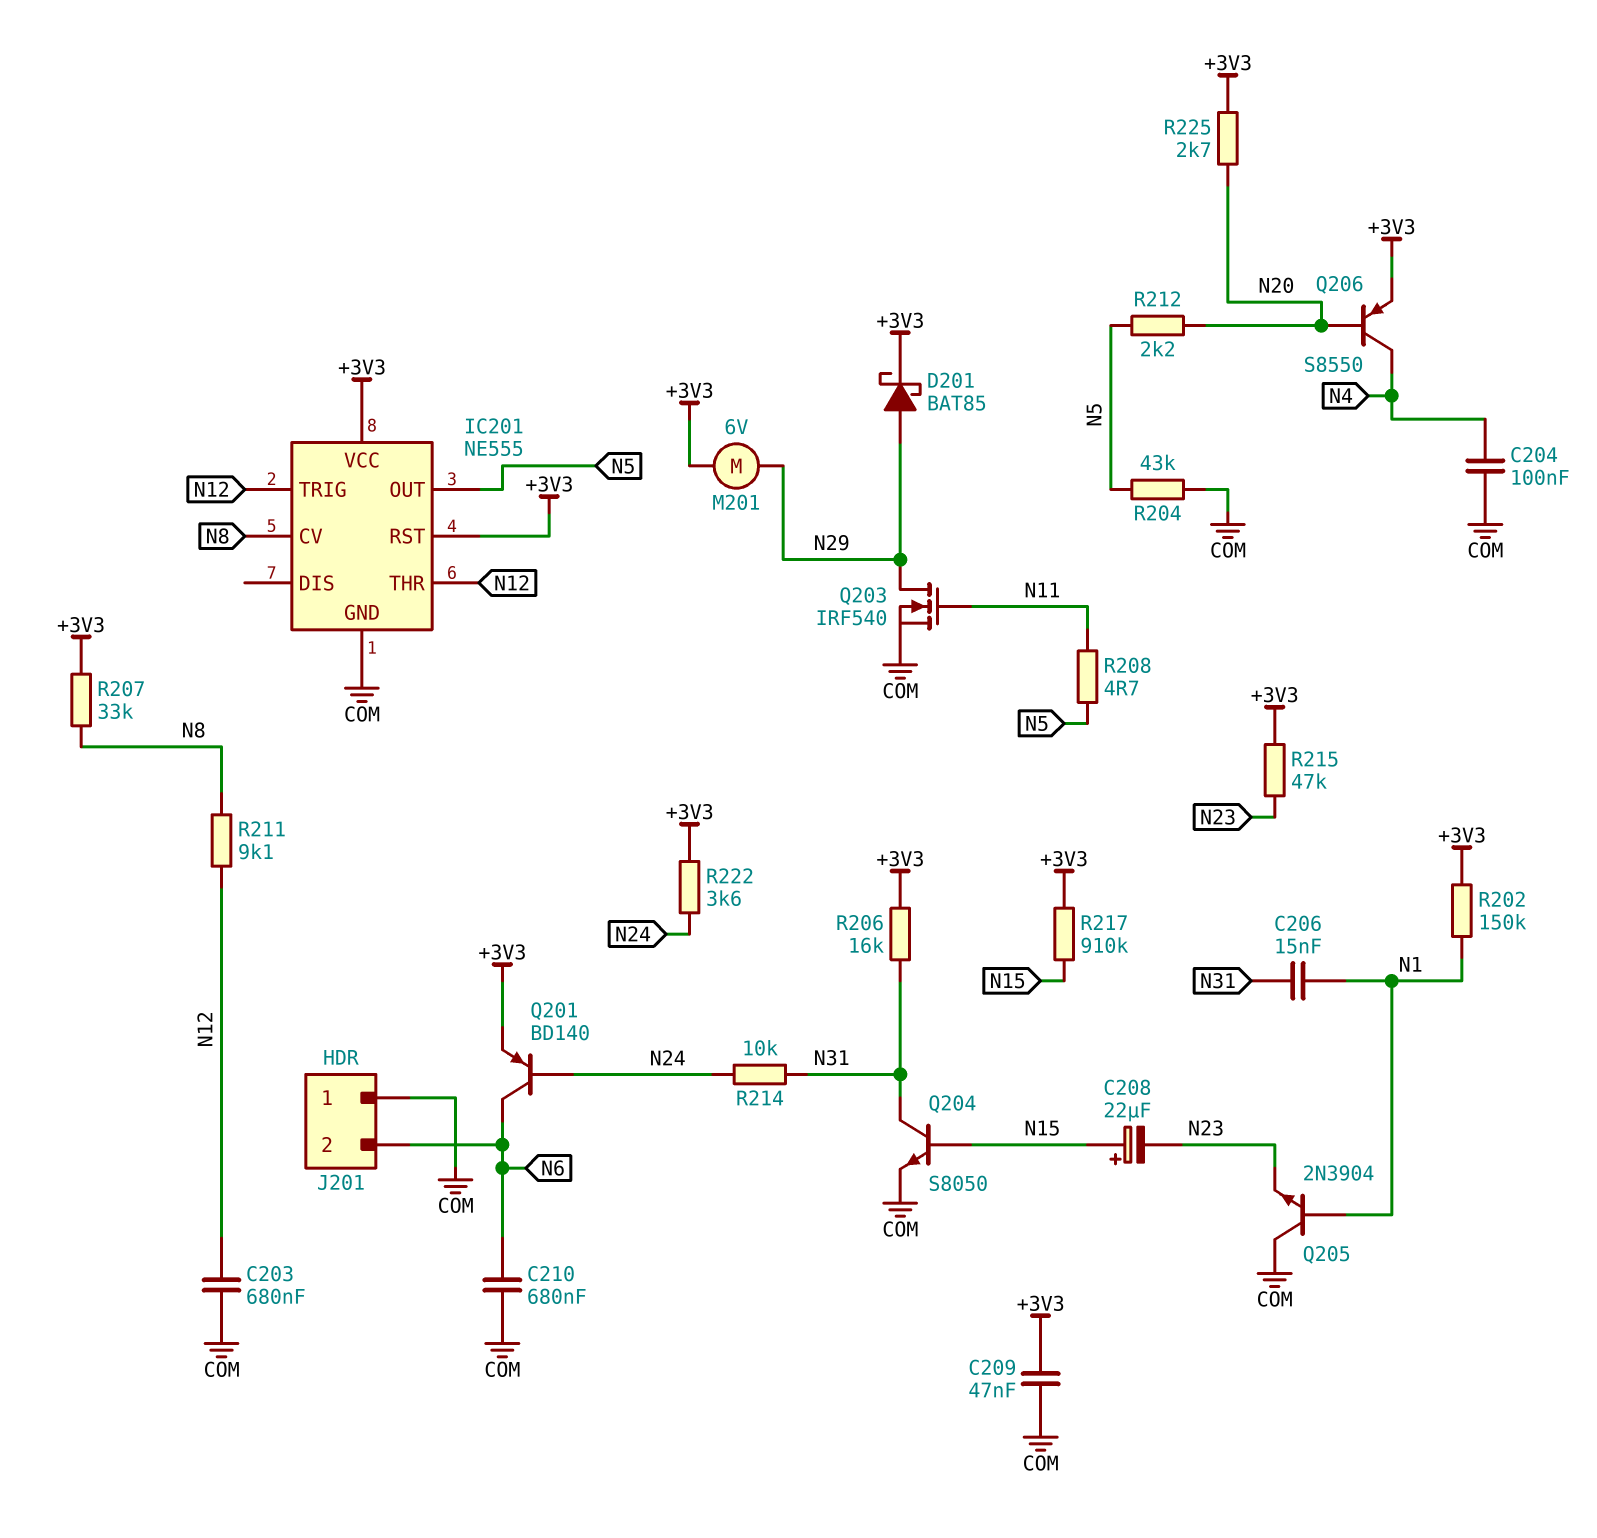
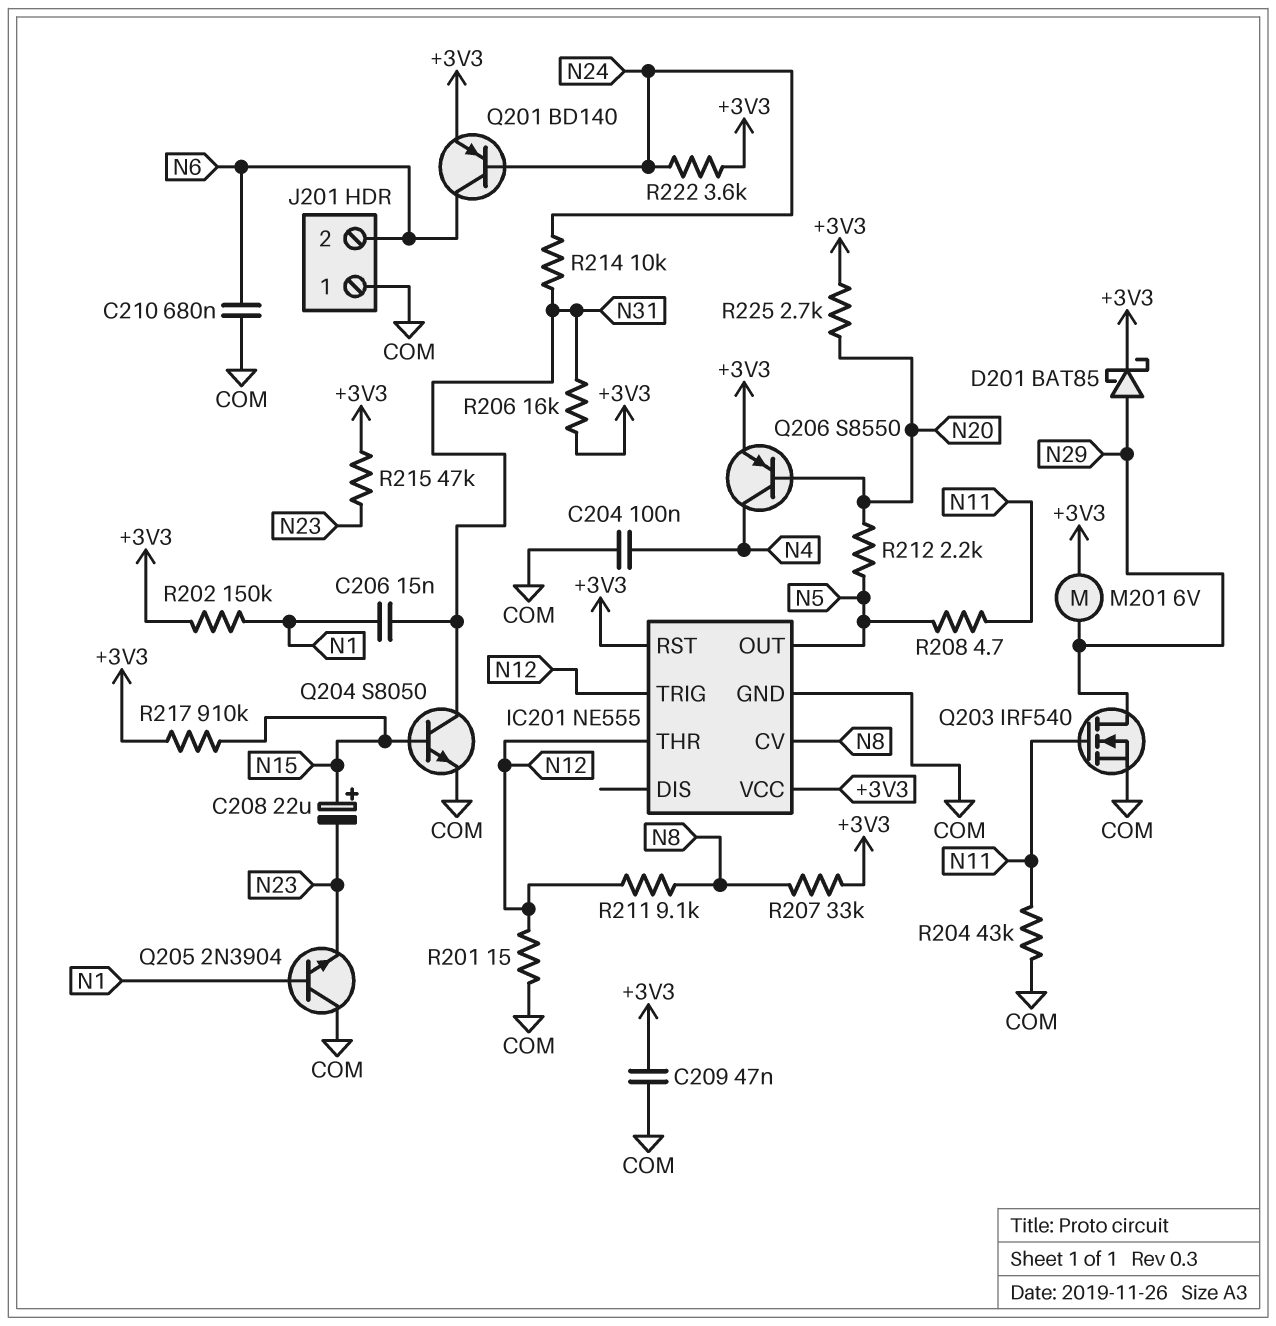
C203: 680nF (COM, N12) -> none
R201: none -> 15 (COM, N12)
R204: 43k (COM, N5) -> 43k (COM, N11)

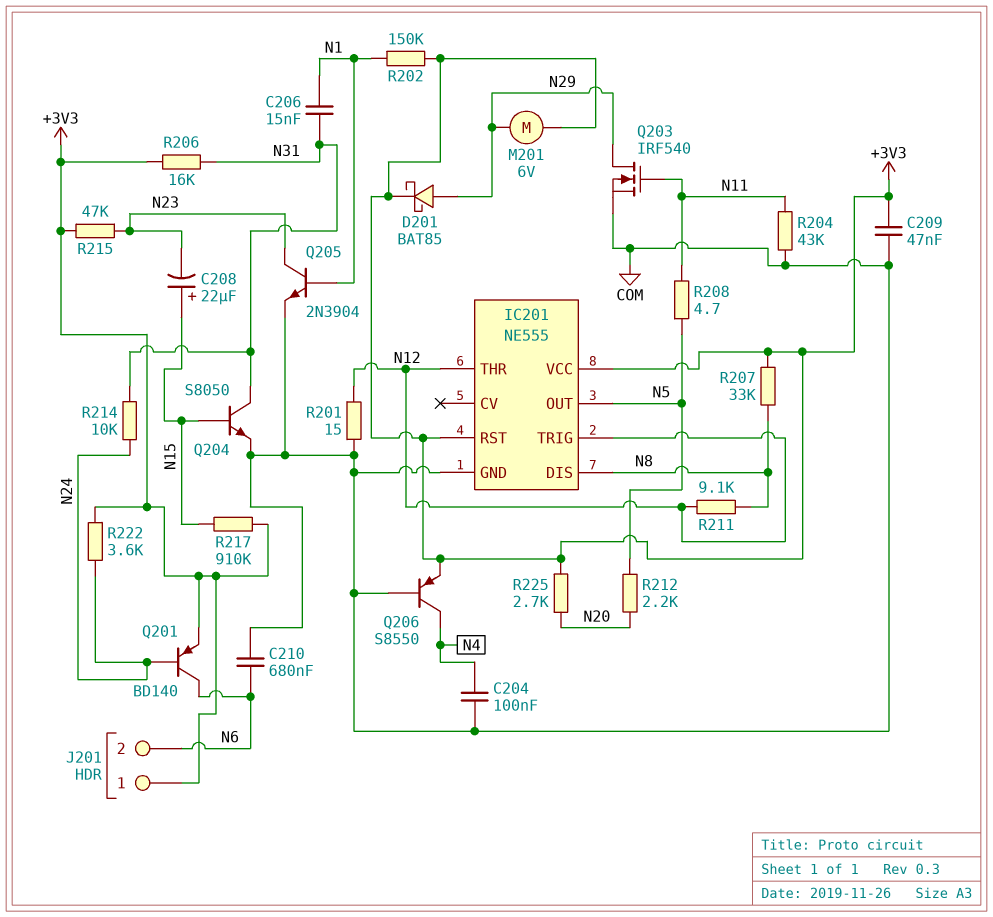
IC201 pin CV: N8 -> none
IC201 pin DIS: none -> N8
J201 pin 1: COM -> +3V3
Q205: NPN 2N3904 (B N1, C COM, E N23) -> NPN 2N3904 (B N1, C N23, E COM)
Q206: PNP S8550 (B N20, C N4, E +3V3) -> PNP S8550 (B COM, C N4, E +3V3)

